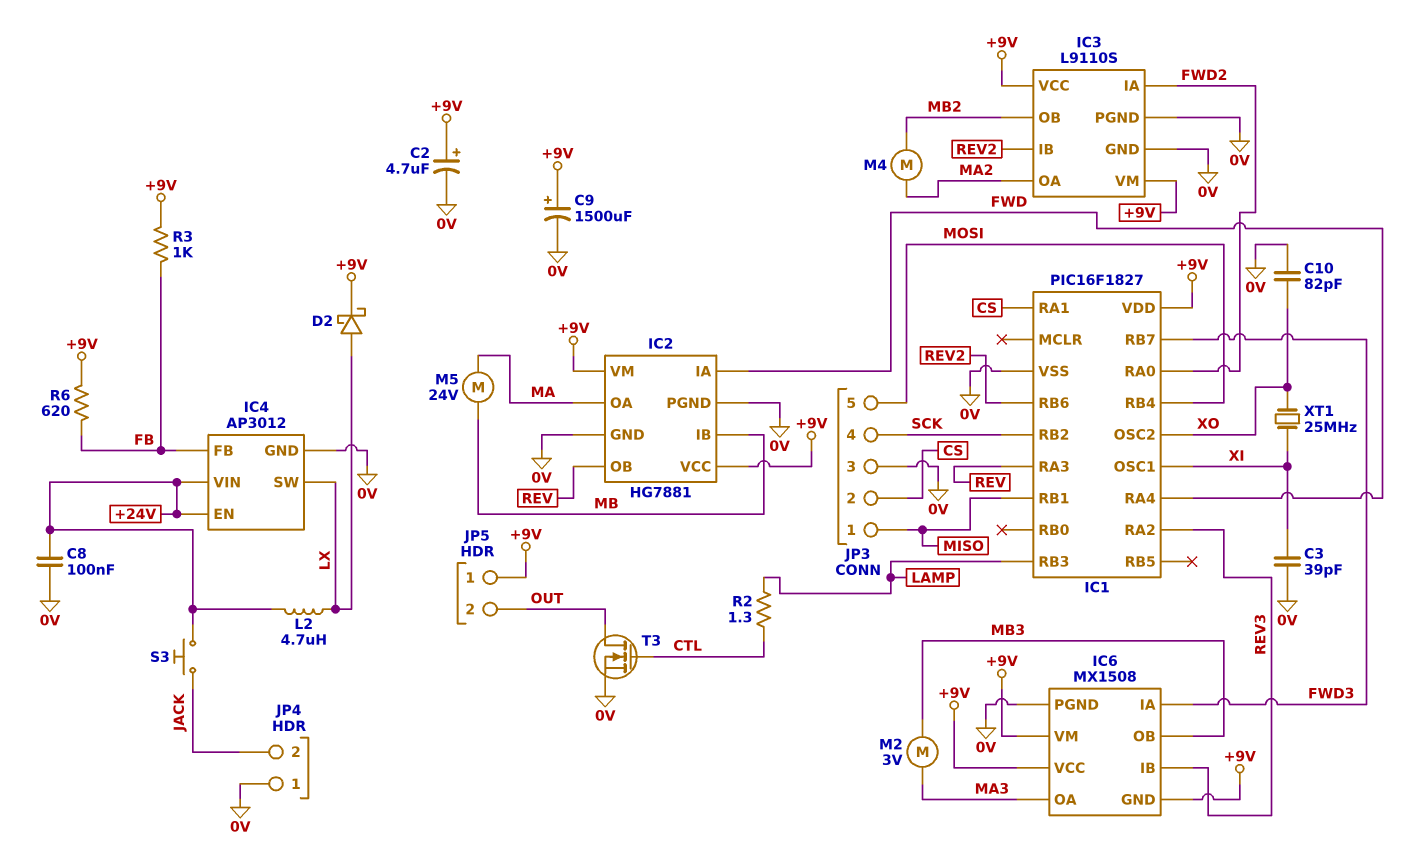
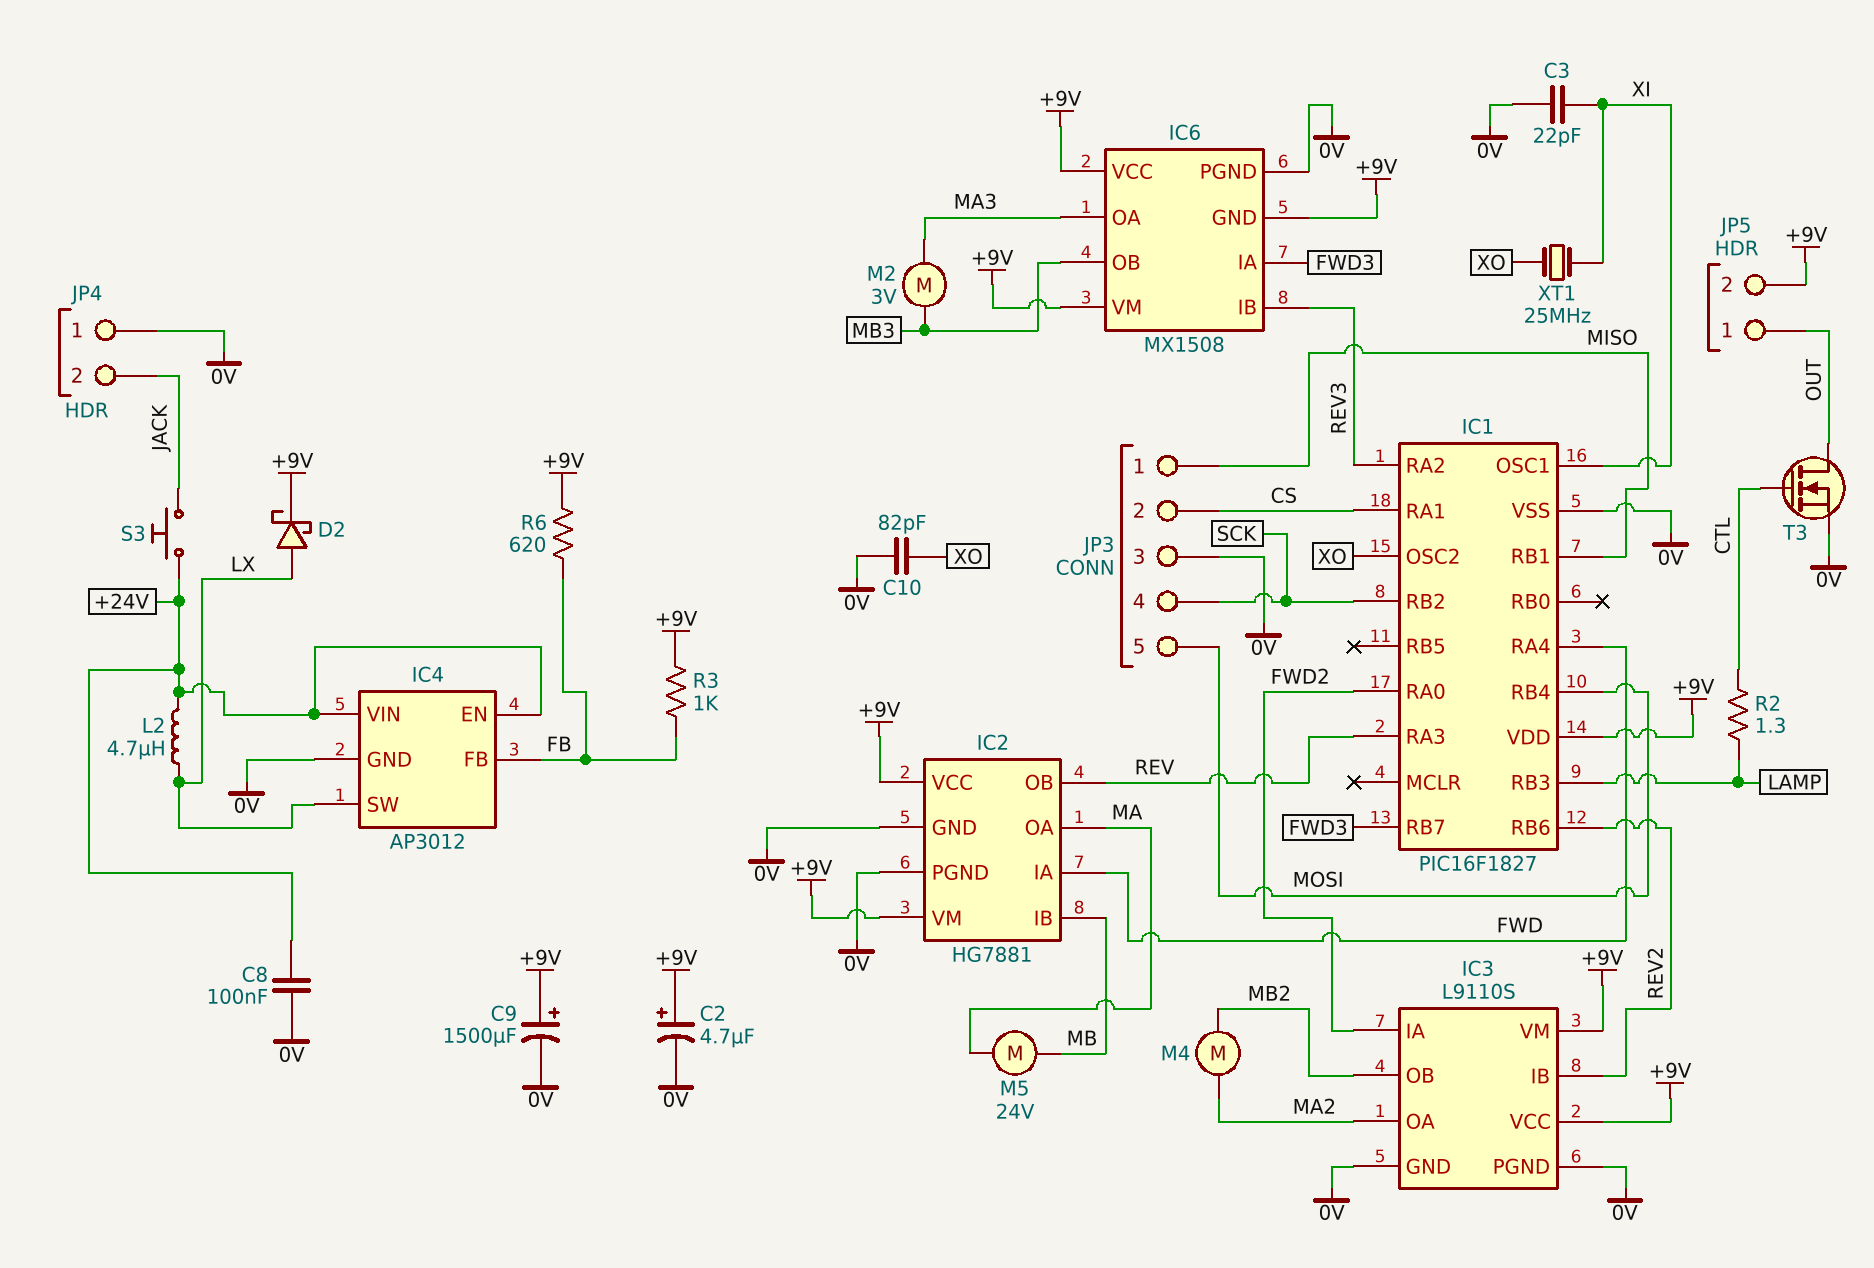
C3: 39pF (0V, XI) -> 22pF (0V, XI)
JP5 pin 1: +9V -> OUT
JP5 pin 2: OUT -> +9V

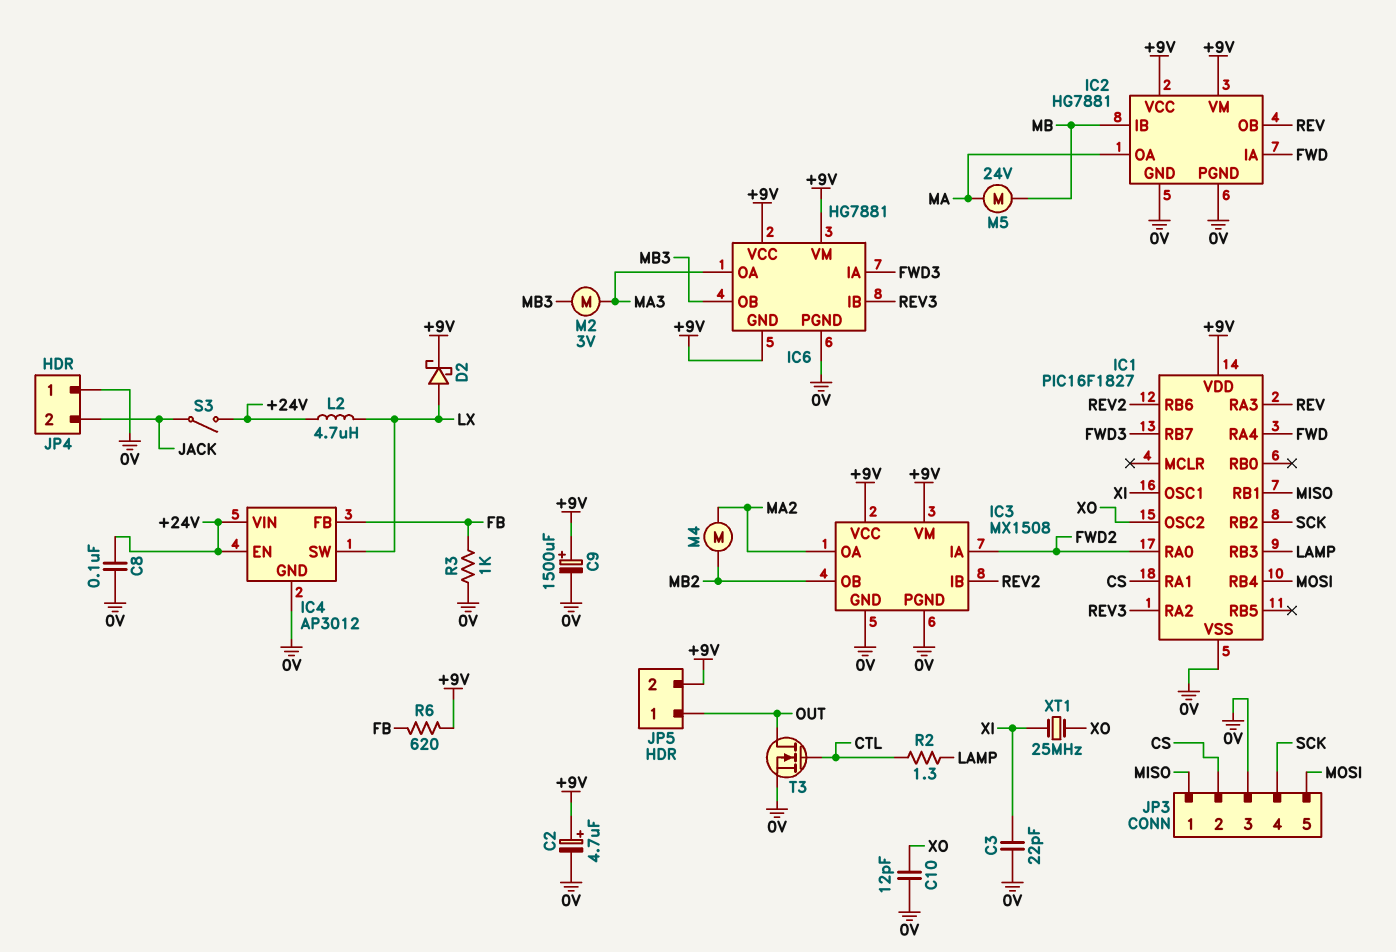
C10: 82pF (0V, XO) -> 12pF (0V, XO)
IC3: L9110S -> MX1508
IC6: MX1508 -> HG7881
R3: 1k (+9V, FB) -> 1k (0V, FB)
S3: button (+24V, JACK) -> switch (+24V, JACK)

